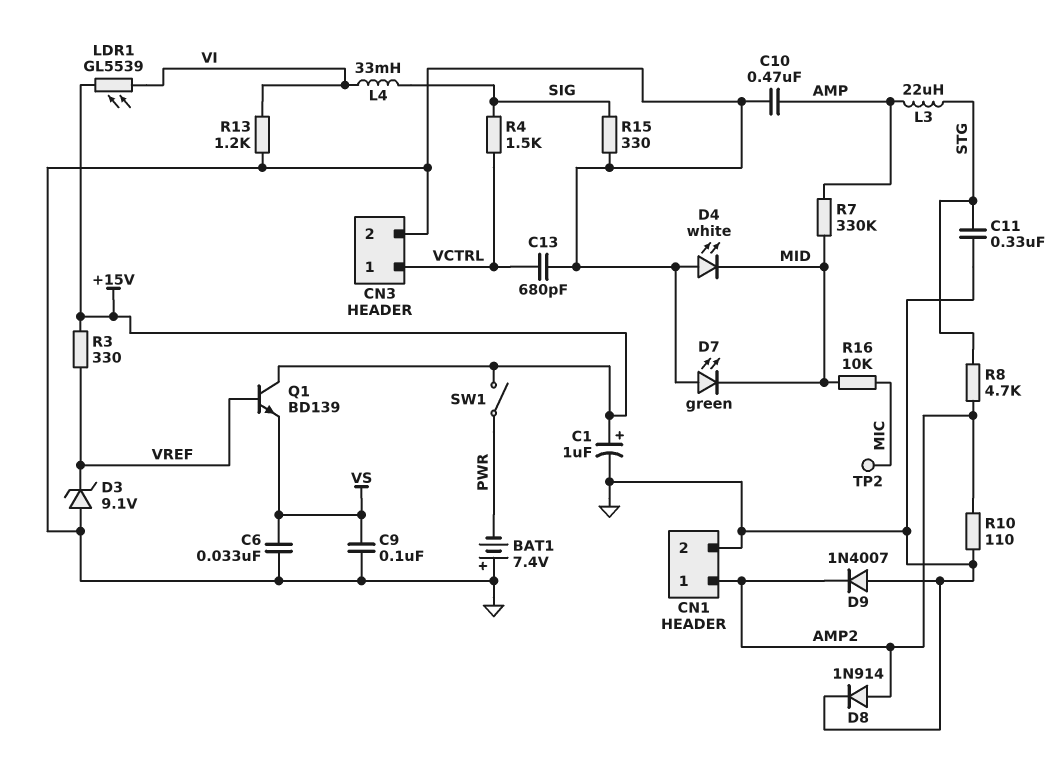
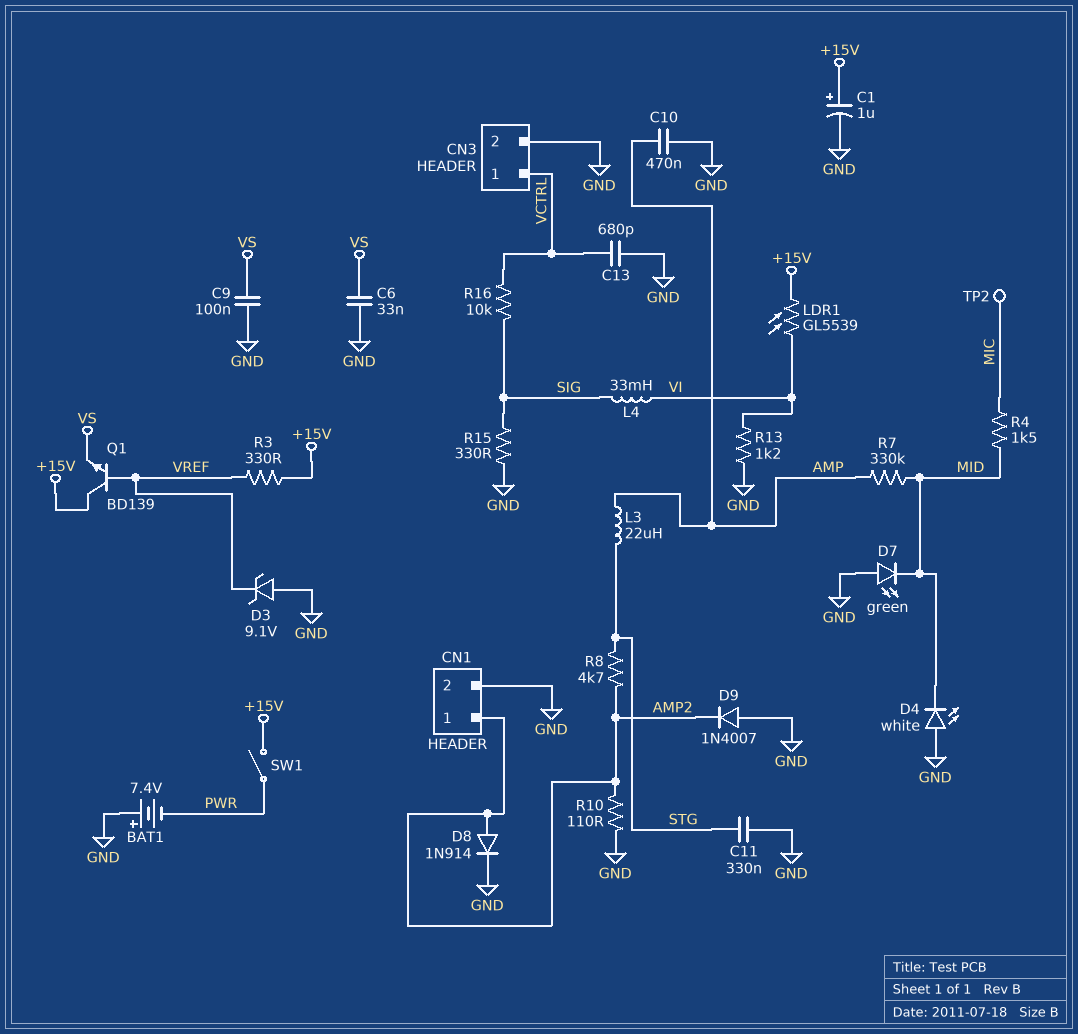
R4: 1.5k (SIG, VCTRL) -> 1.5k (MIC, MID)
R16: 10k (MIC, MID) -> 10k (SIG, VCTRL)

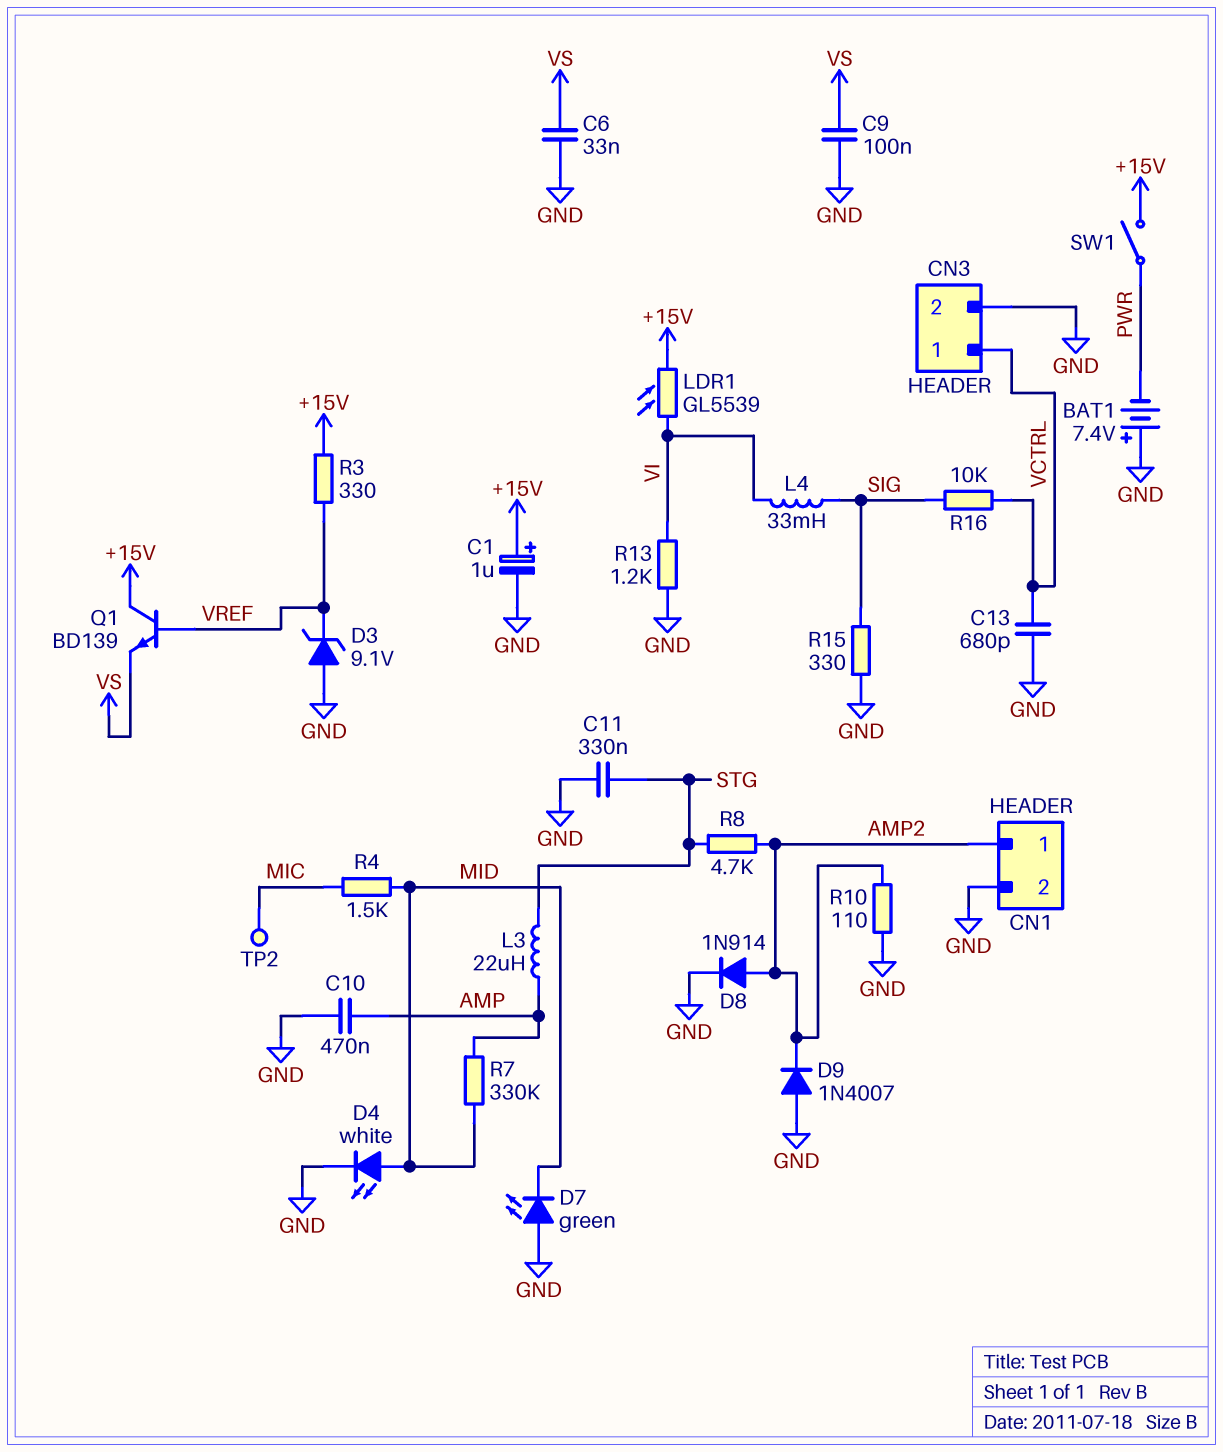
D4: LED white (A GND, K MID) -> LED white (A MID, K GND)

